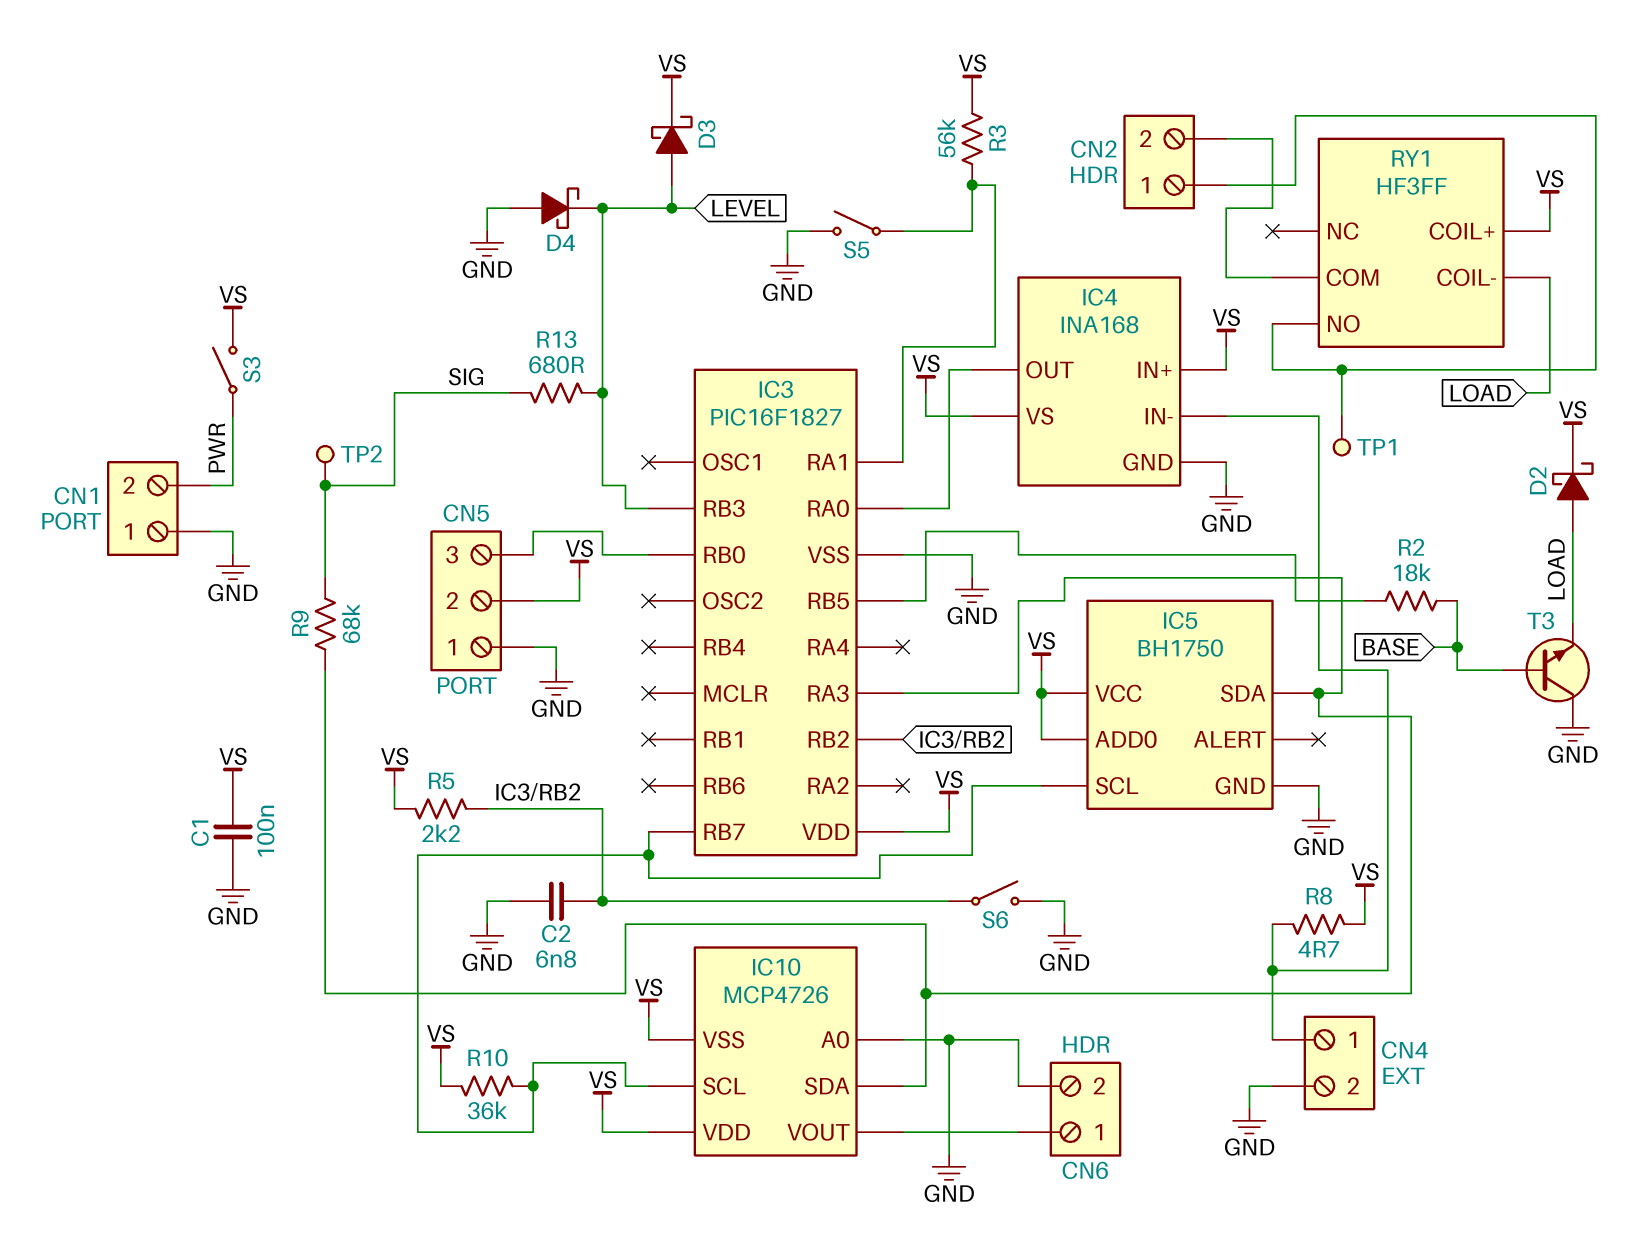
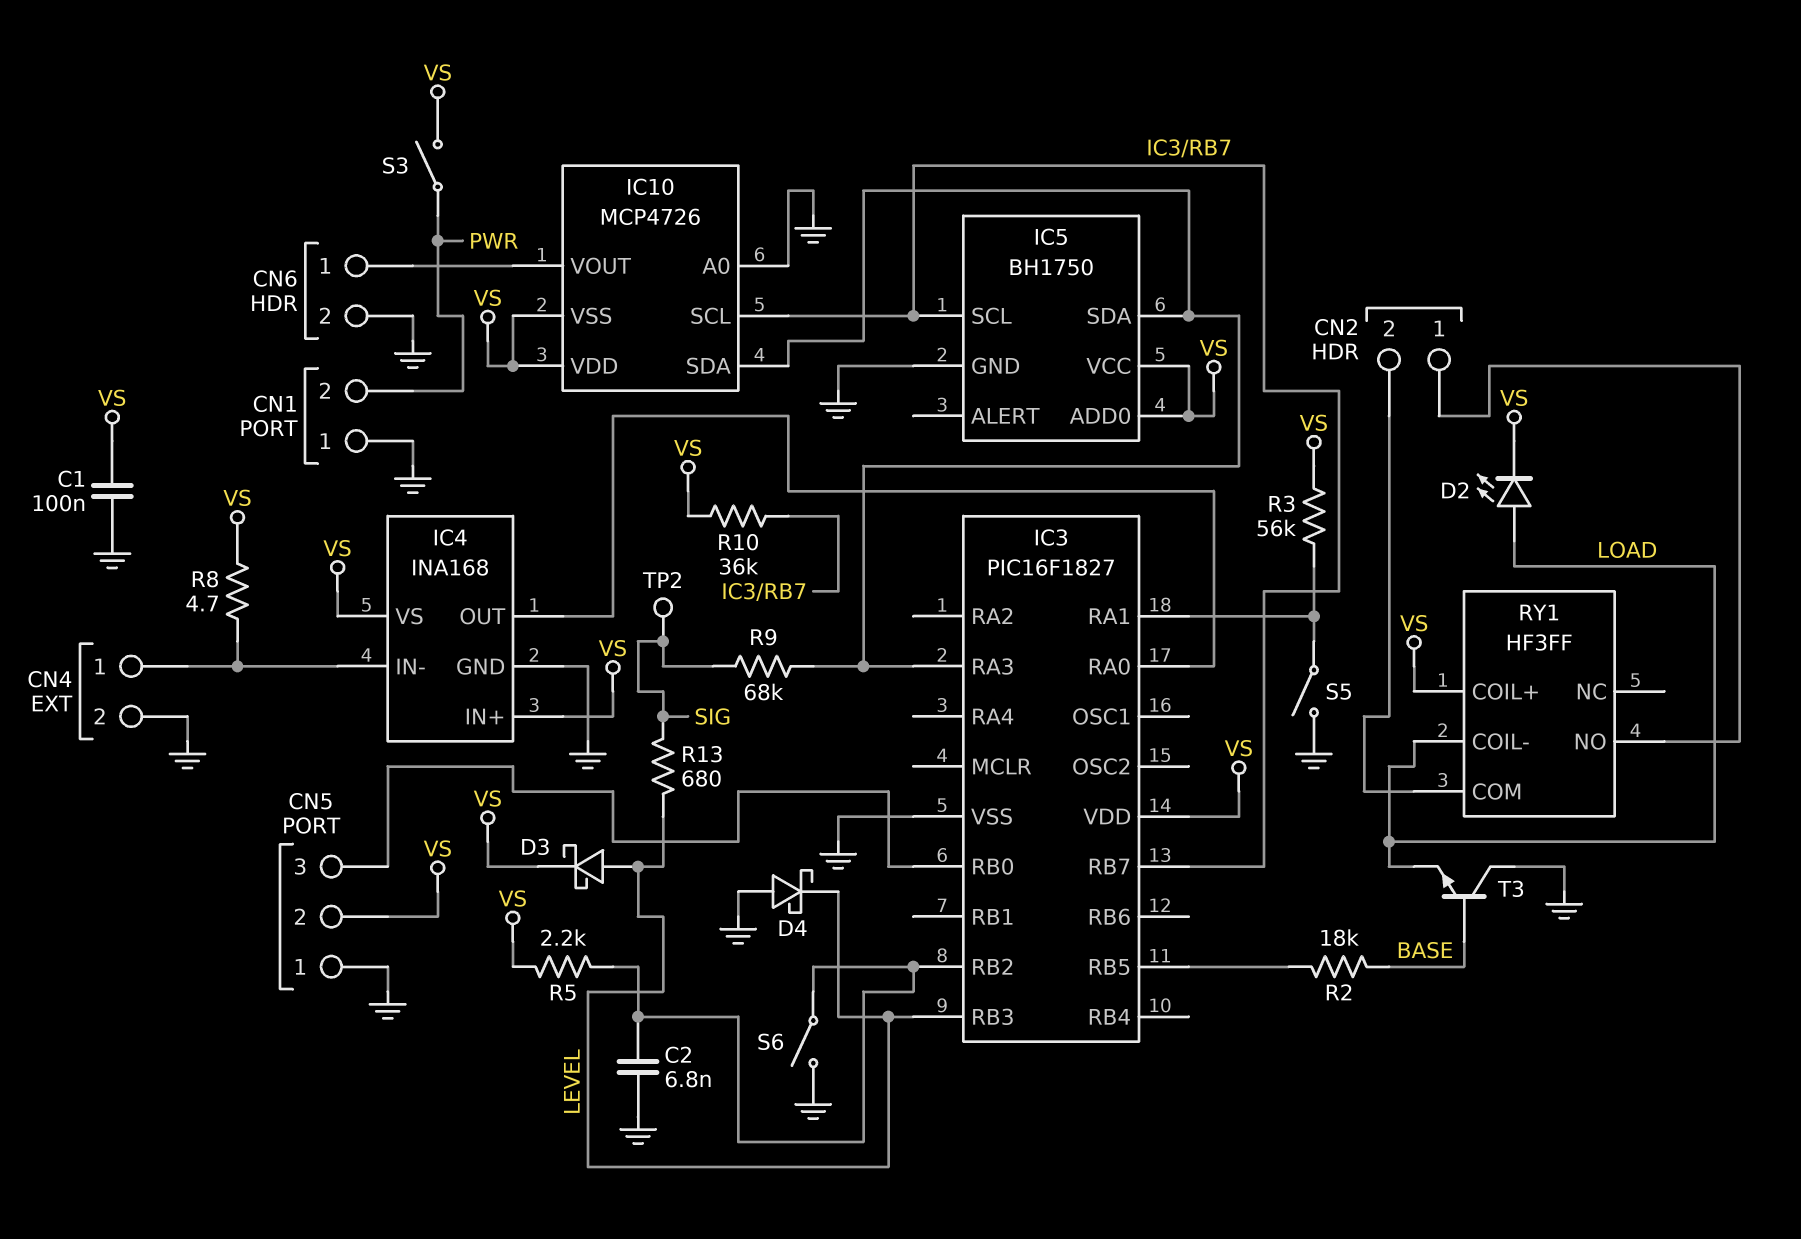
D2: schottky (A LOAD, K VS) -> LED (A LOAD, K VS)
TP1: test point (CN2/1) -> none

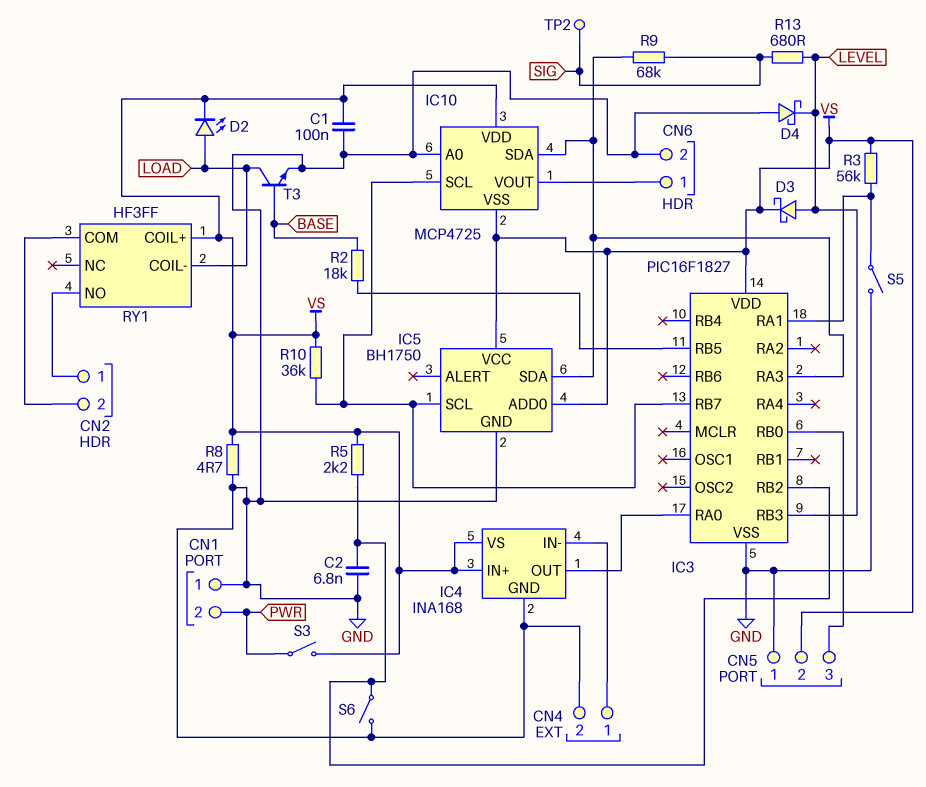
IC10: MCP4726 -> MCP4725
R8: 4.7 (CN4/1, VS) -> 4.7 (GND, VS)
T3: NPN (B BASE, C GND, E LOAD) -> NPN (B BASE, C LOAD, E GND)

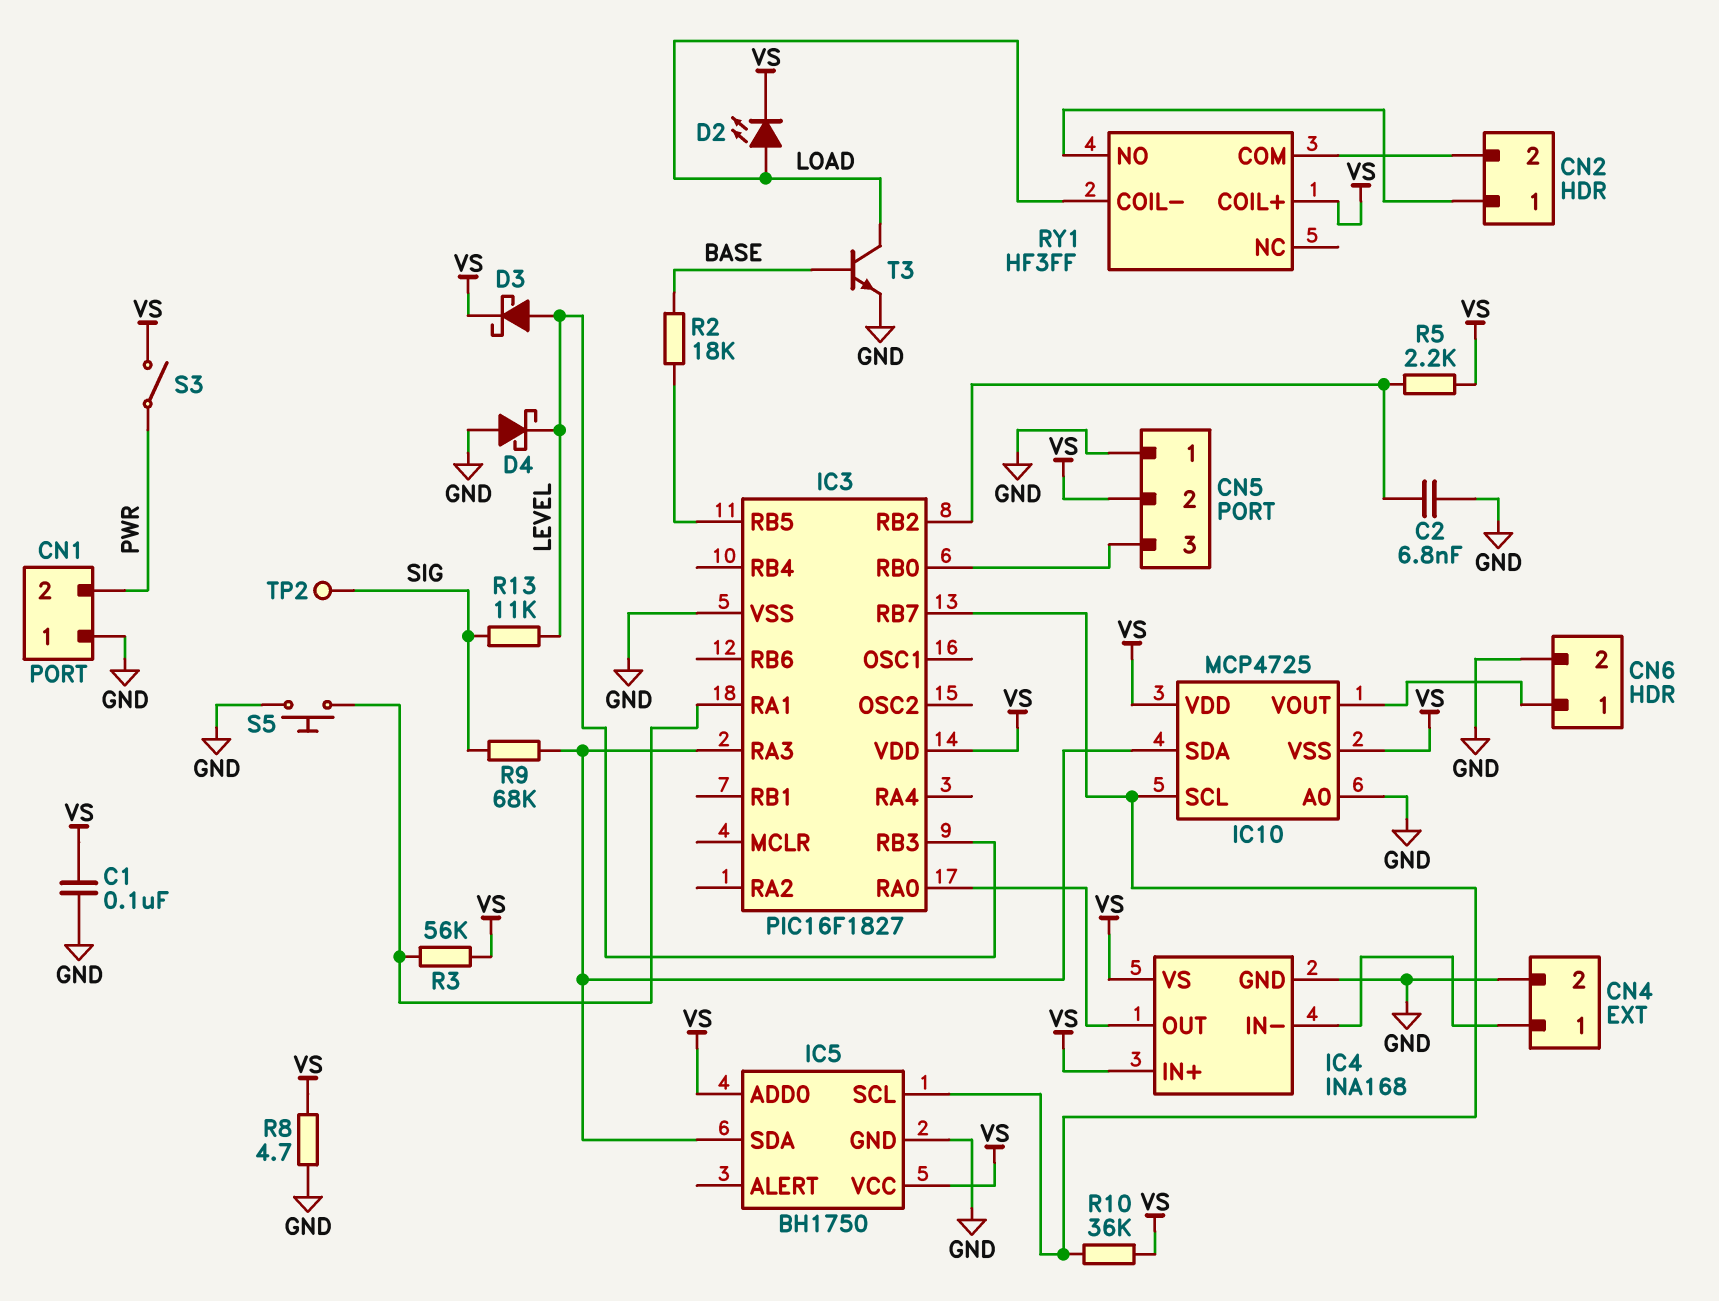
R13: 680 (LEVEL, SIG) -> 11k (LEVEL, SIG)
S5: switch (GND, IC3/RA1) -> button (GND, IC3/RA1)
S6: switch (GND, IC3/RB2) -> none

